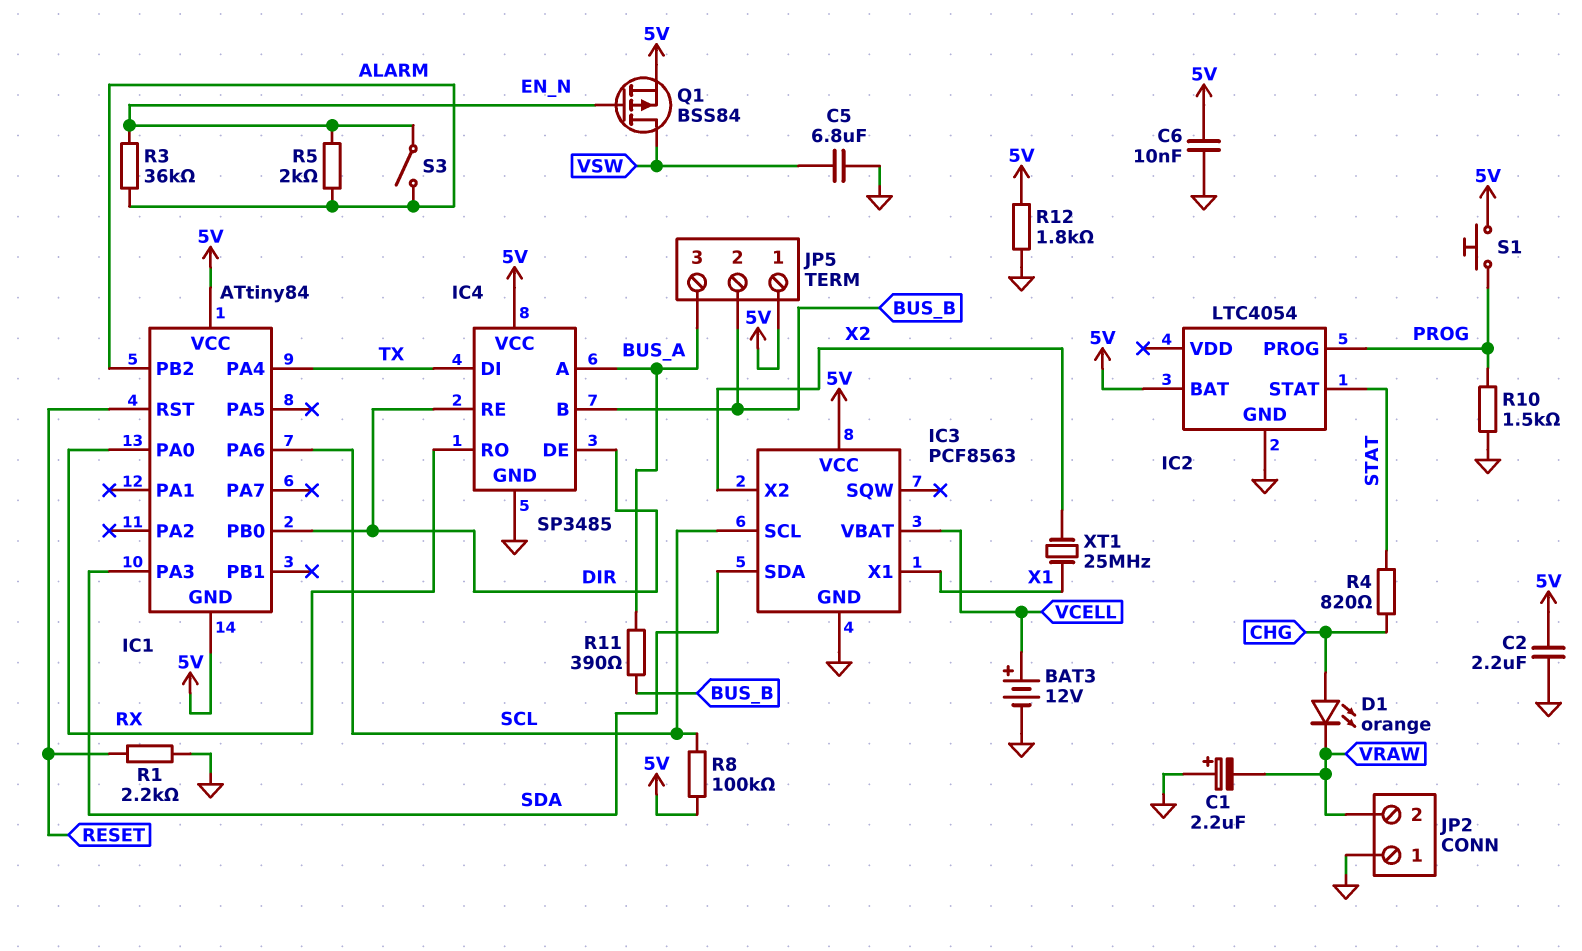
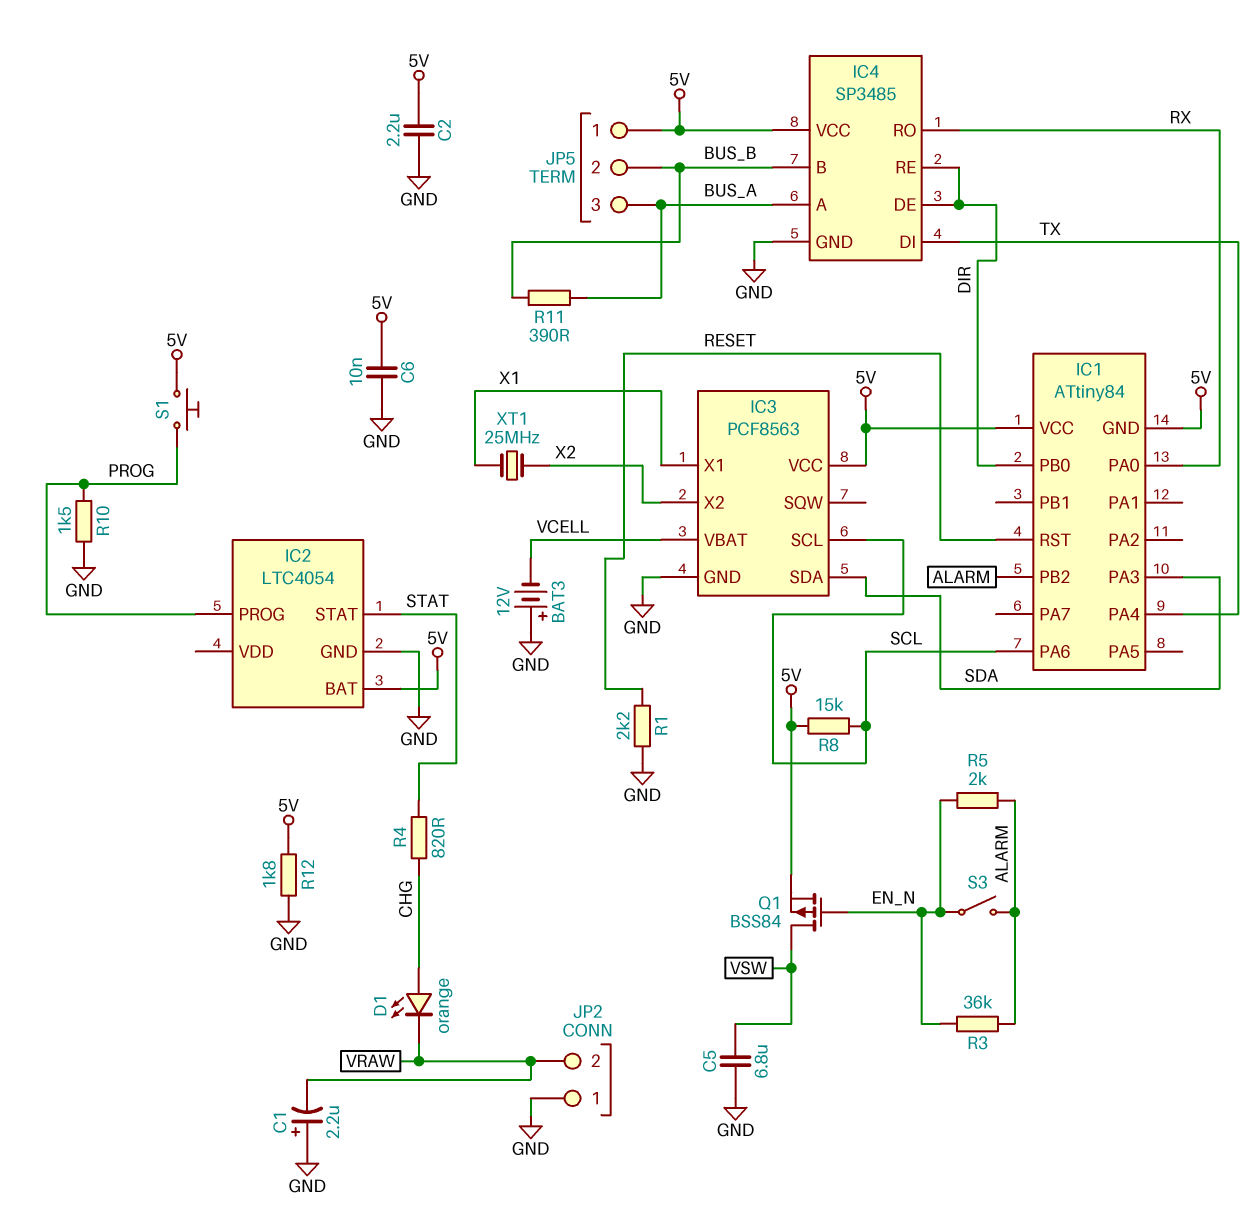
BAT3: 12V (plus VCELL, minus GND) -> 12V (plus GND, minus VCELL)
R8: 100k (5V, SCL) -> 15k (5V, SCL)

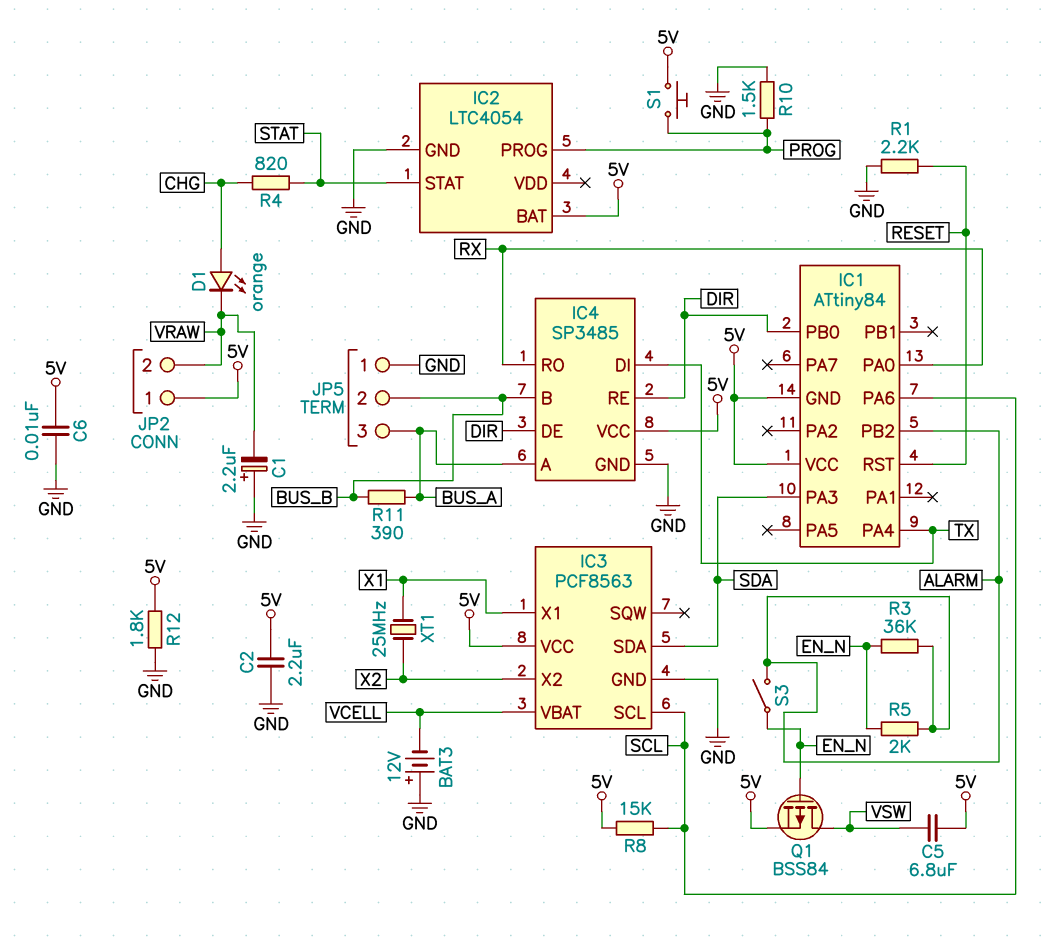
C5: 6.8uF (GND, VSW) -> 6.8uF (5V, VSW)
JP2 pin 1: GND -> 5V
JP5 pin 1: 5V -> GND

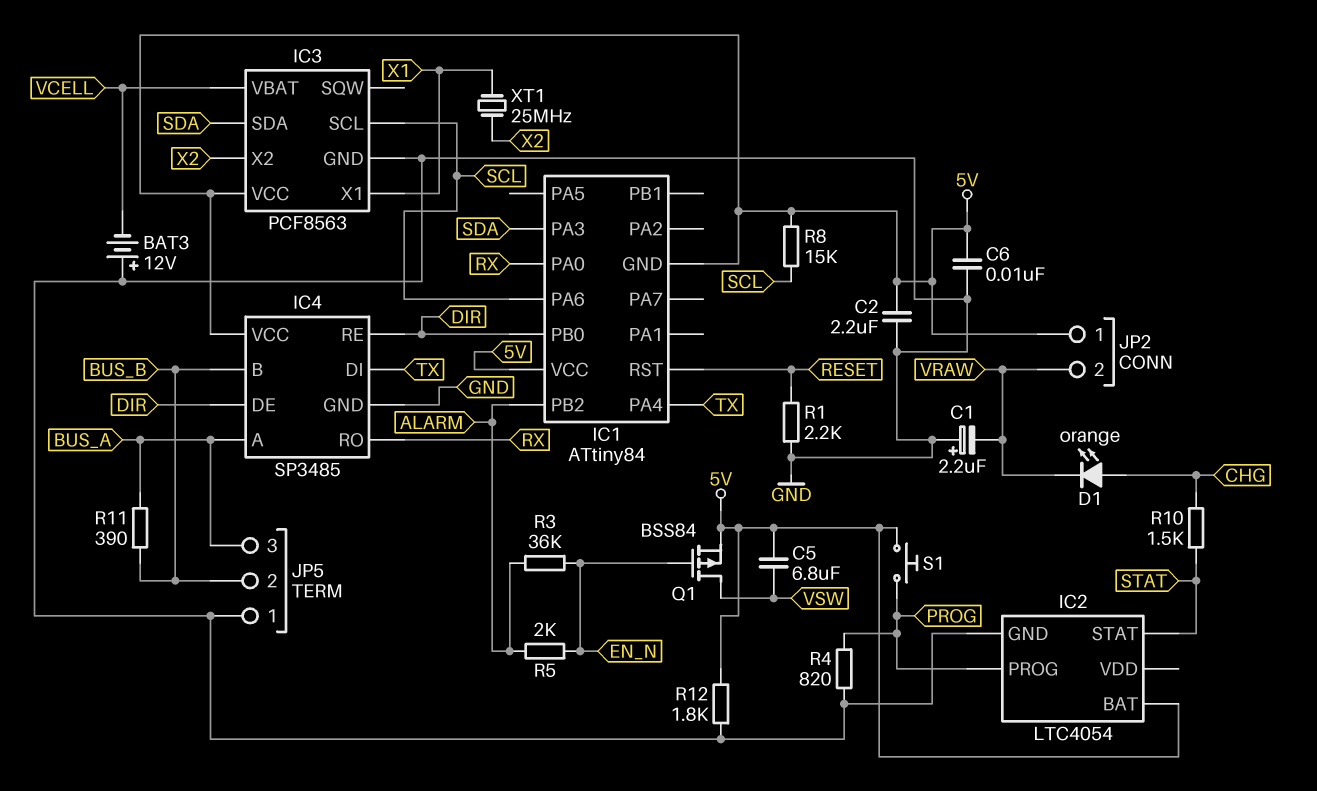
R4: 820 (CHG, STAT) -> 820 (GND, PROG)
R10: 1.5k (GND, PROG) -> 1.5k (CHG, STAT)
S3: switch (ALARM, EN_N) -> none

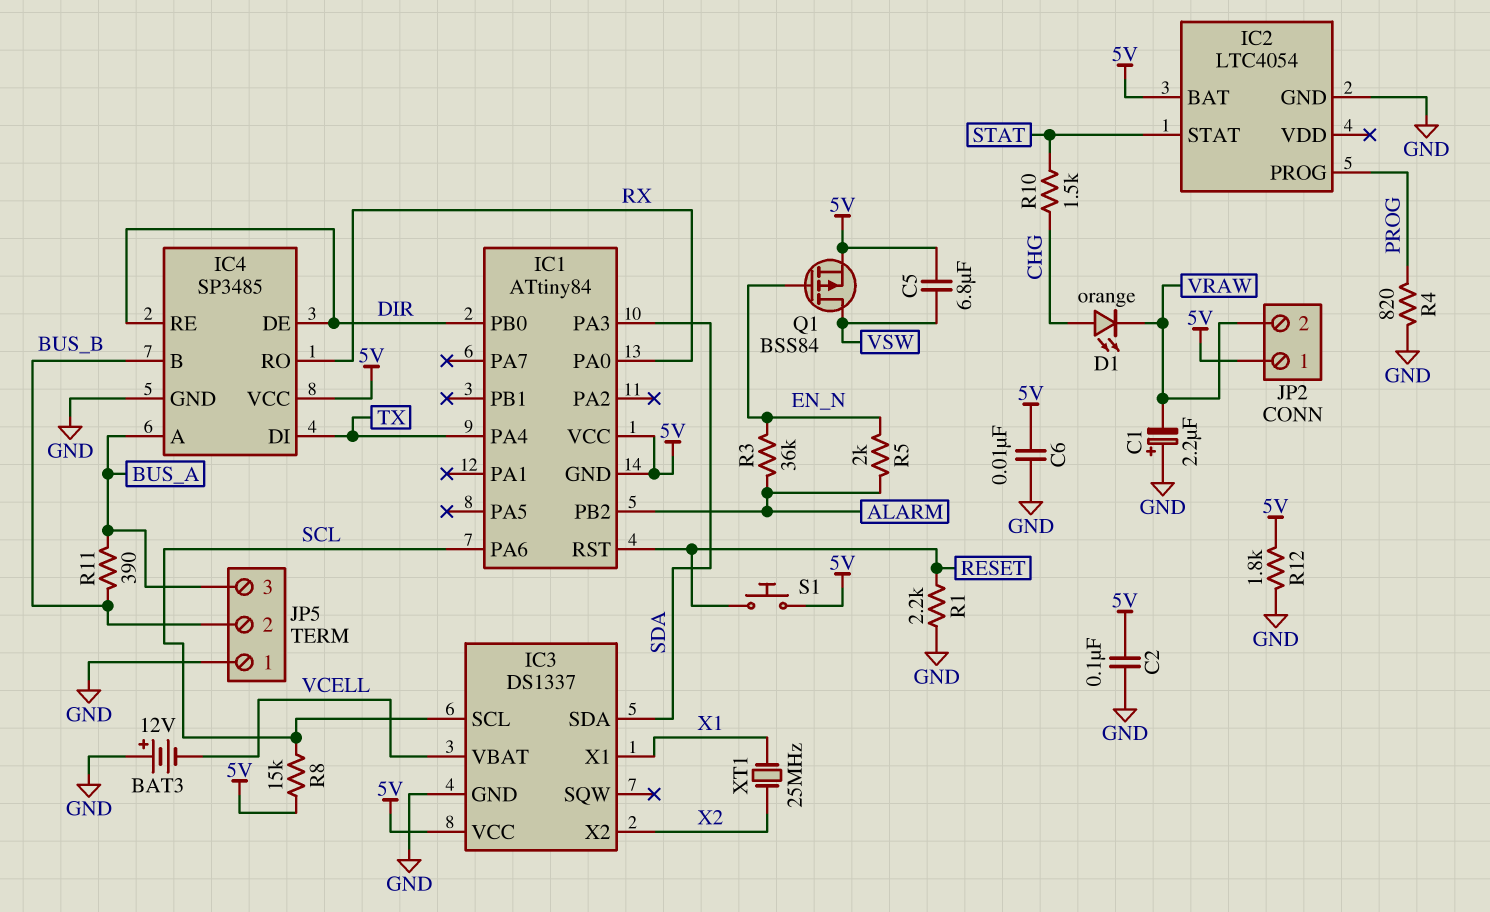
C2: 2.2uF (5V, GND) -> 100nF (5V, GND)
IC3: PCF8563 -> DS1337
S1: button (5V, PROG) -> button (5V, RESET)

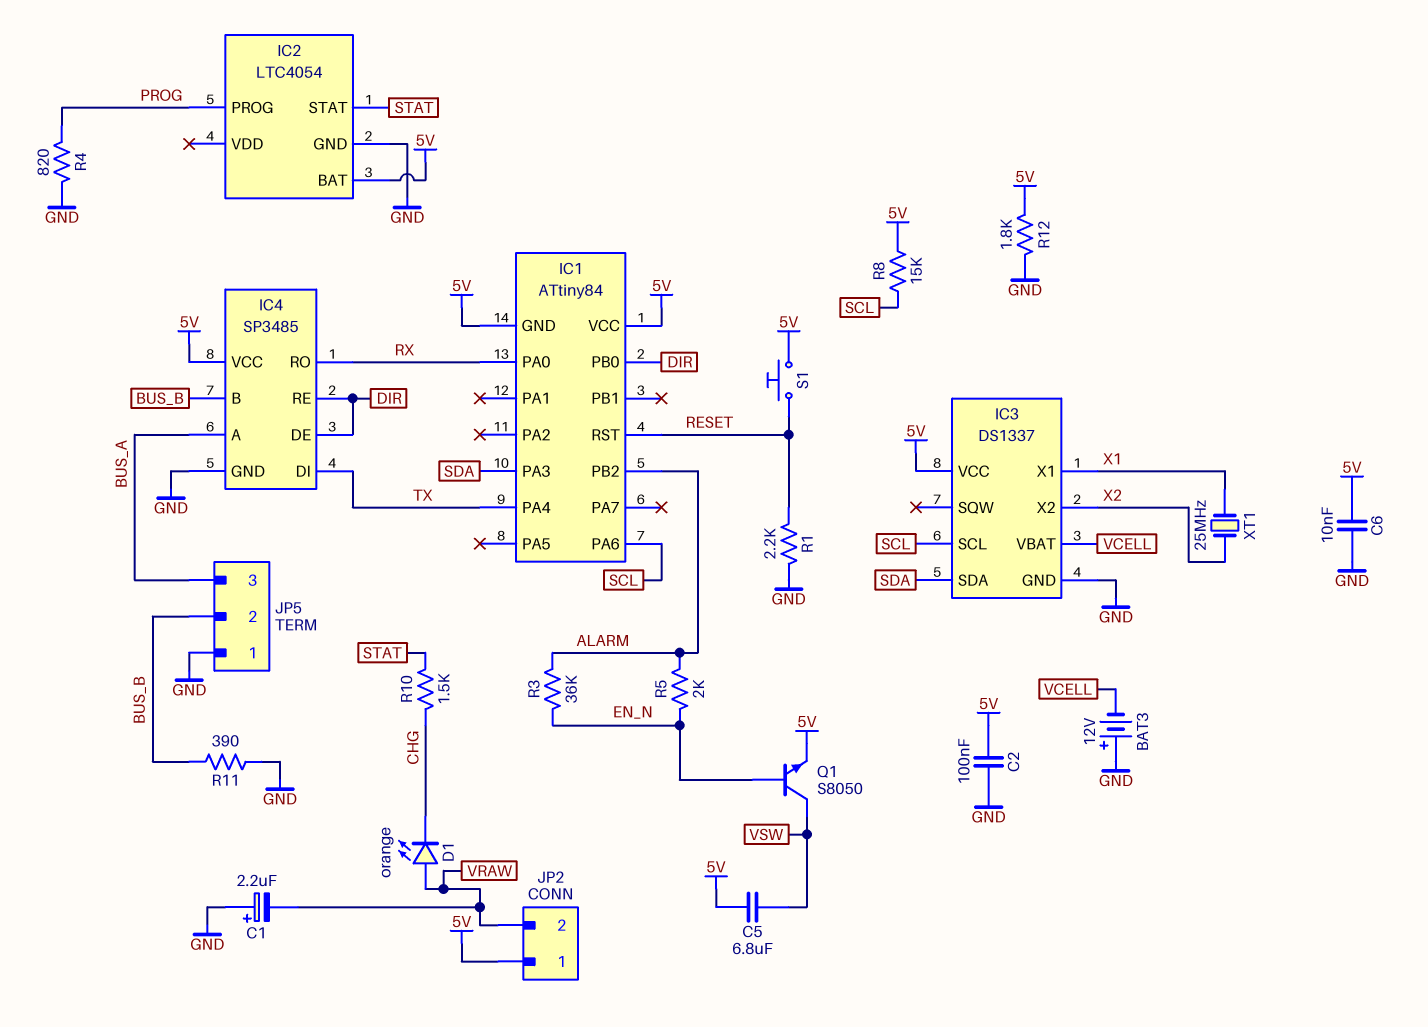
D1: LED orange (A CHG, K VRAW) -> LED orange (A VRAW, K CHG)
Q1: PMOS BSS84 (G EN_N, D VSW, S 5V) -> NPN S8050 (B EN_N, C VSW, E 5V)
R11: 390 (BUS_A, BUS_B) -> 390 (BUS_B, GND)

